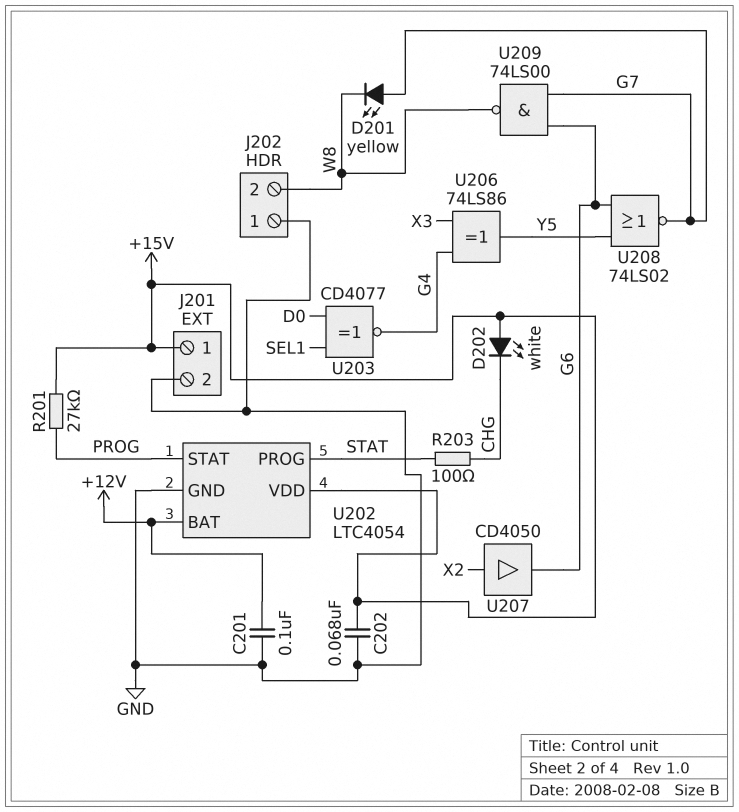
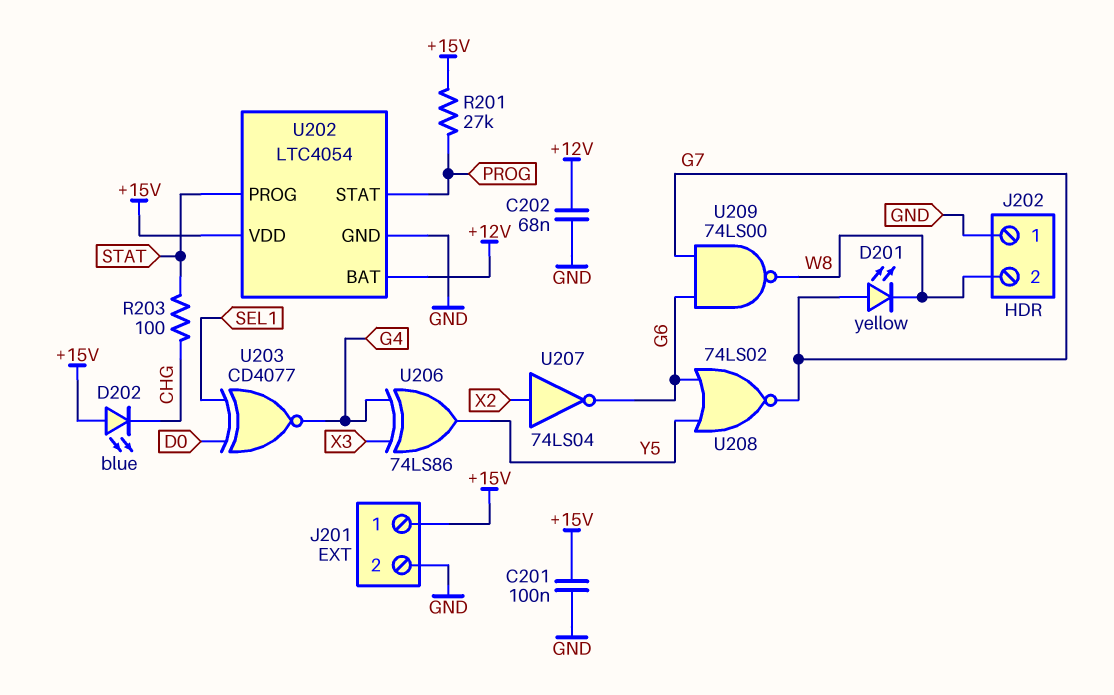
C201: 100nF (+12V, GND) -> 100nF (+15V, GND)
C202: 68nF (+15V, GND) -> 68nF (+12V, GND)
D202: LED white (A +15V, K CHG) -> LED blue (A +15V, K CHG)
U207: buffer CD4050 (in X2, out G6) -> NOT 74LS04 (in X2, out G6)

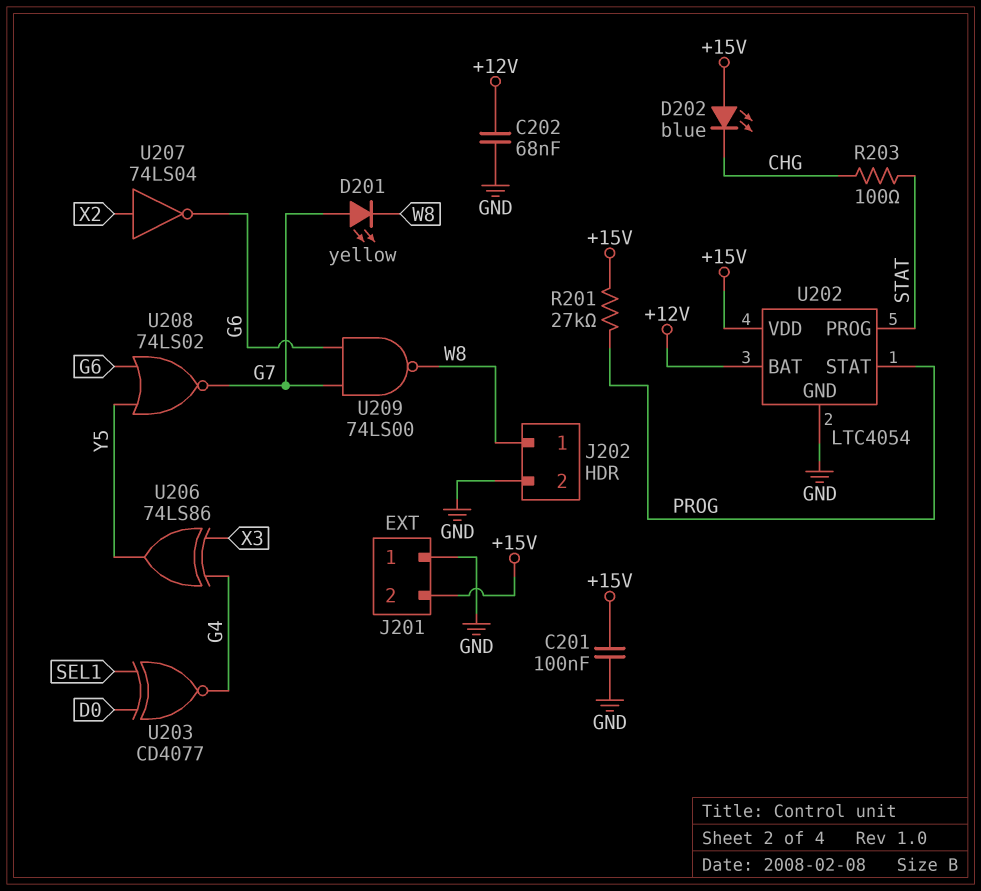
J201 pin 1: +15V -> GND
J201 pin 2: GND -> +15V
J202 pin 1: GND -> W8
J202 pin 2: W8 -> GND

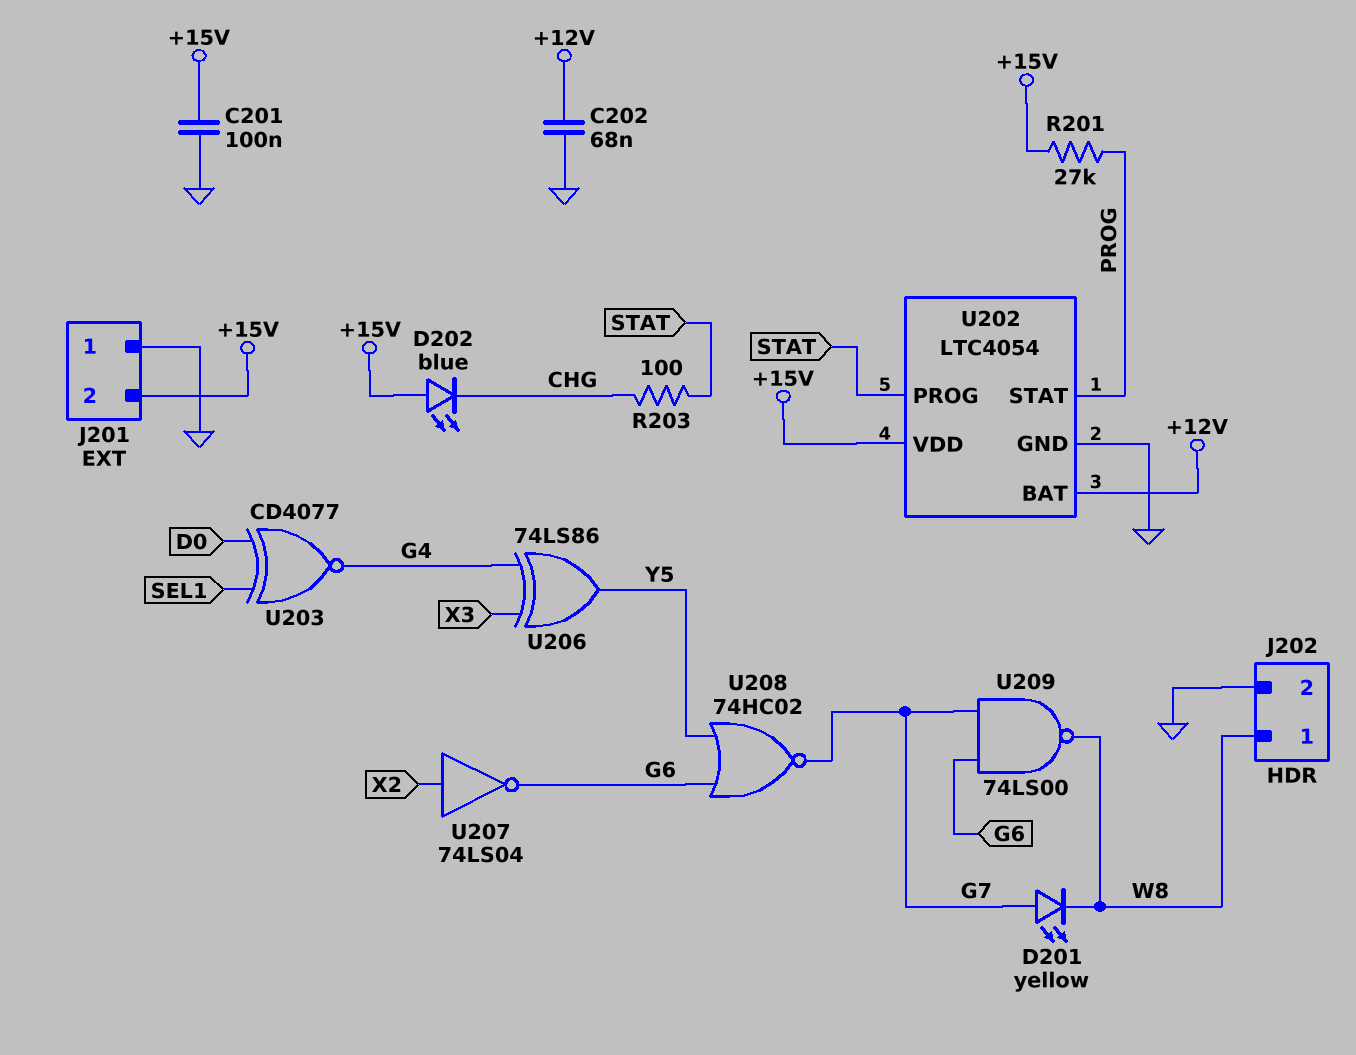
U208: NOR 74LS02 (in G6, in Y5, out G7) -> NOR 74HC02 (in G6, in Y5, out G7)

